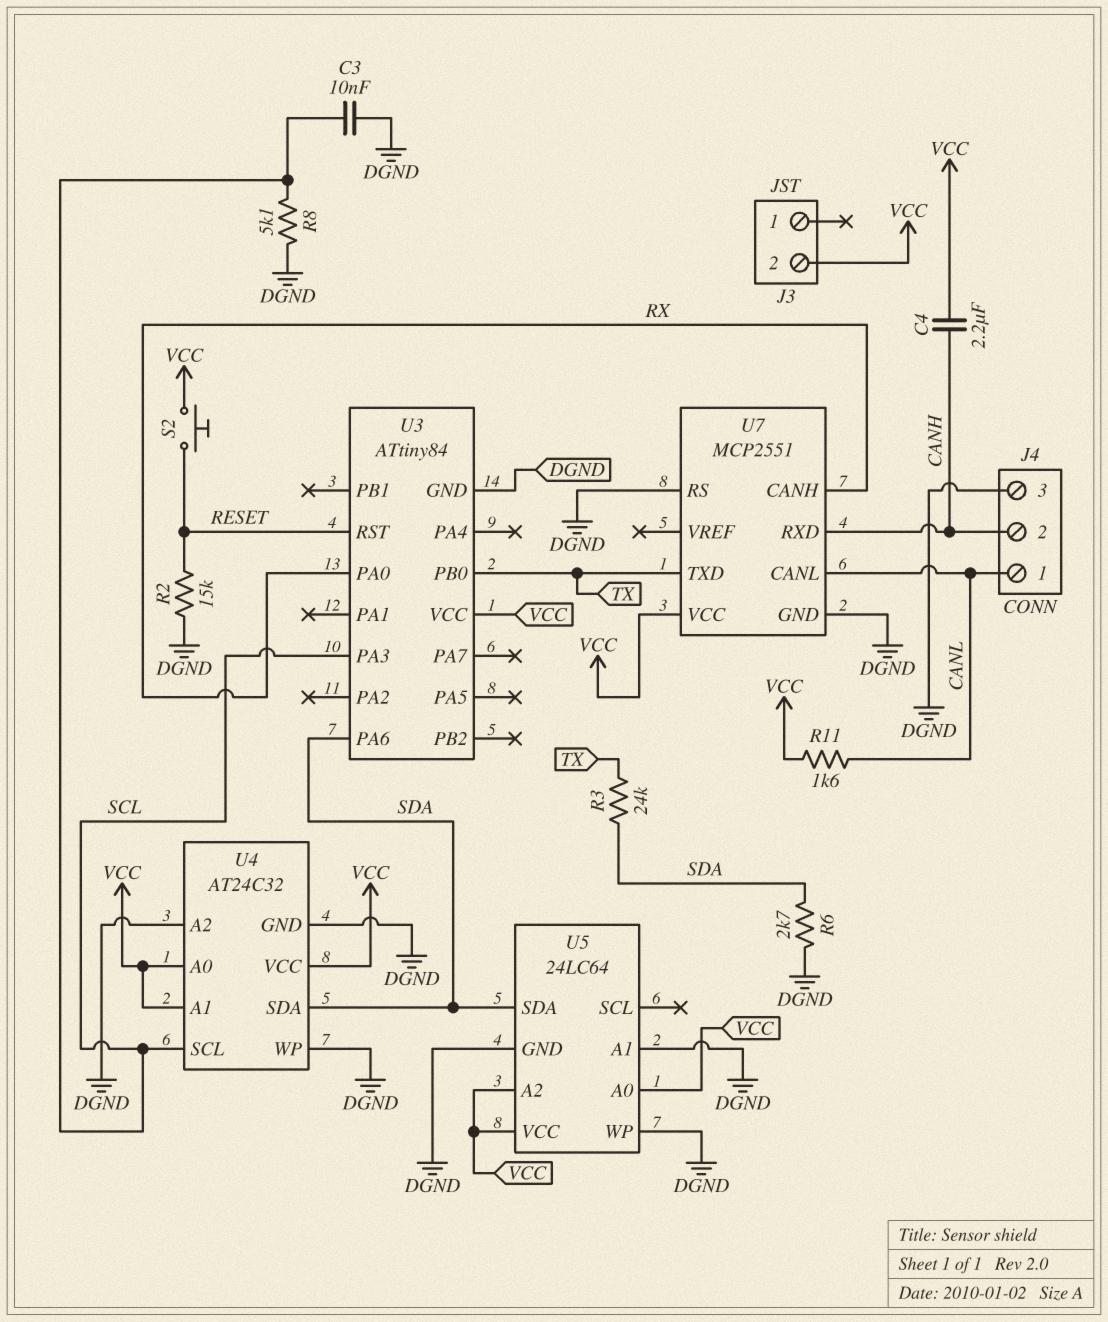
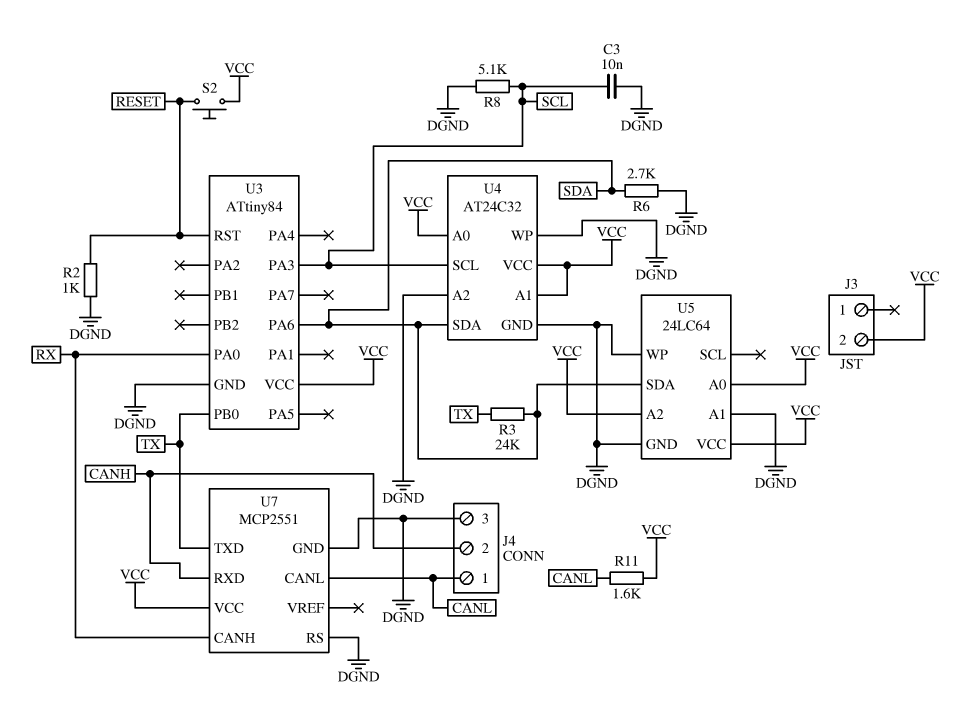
C4: 2.2uF (CANH, VCC) -> none
R2: 15k (DGND, RESET) -> 1k (DGND, RESET)

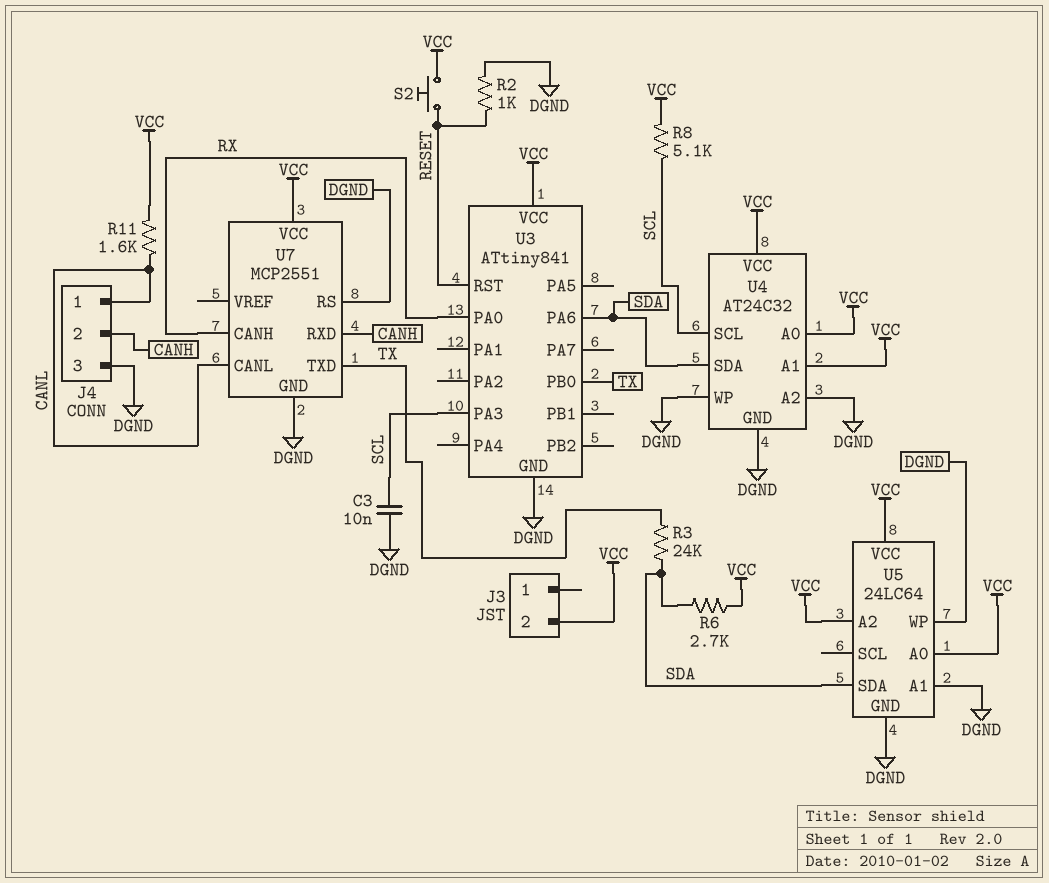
R6: 2.7k (DGND, SDA) -> 2.7k (SDA, VCC)
R8: 5.1k (DGND, SCL) -> 5.1k (SCL, VCC)
U3: ATtiny84 -> ATtiny841

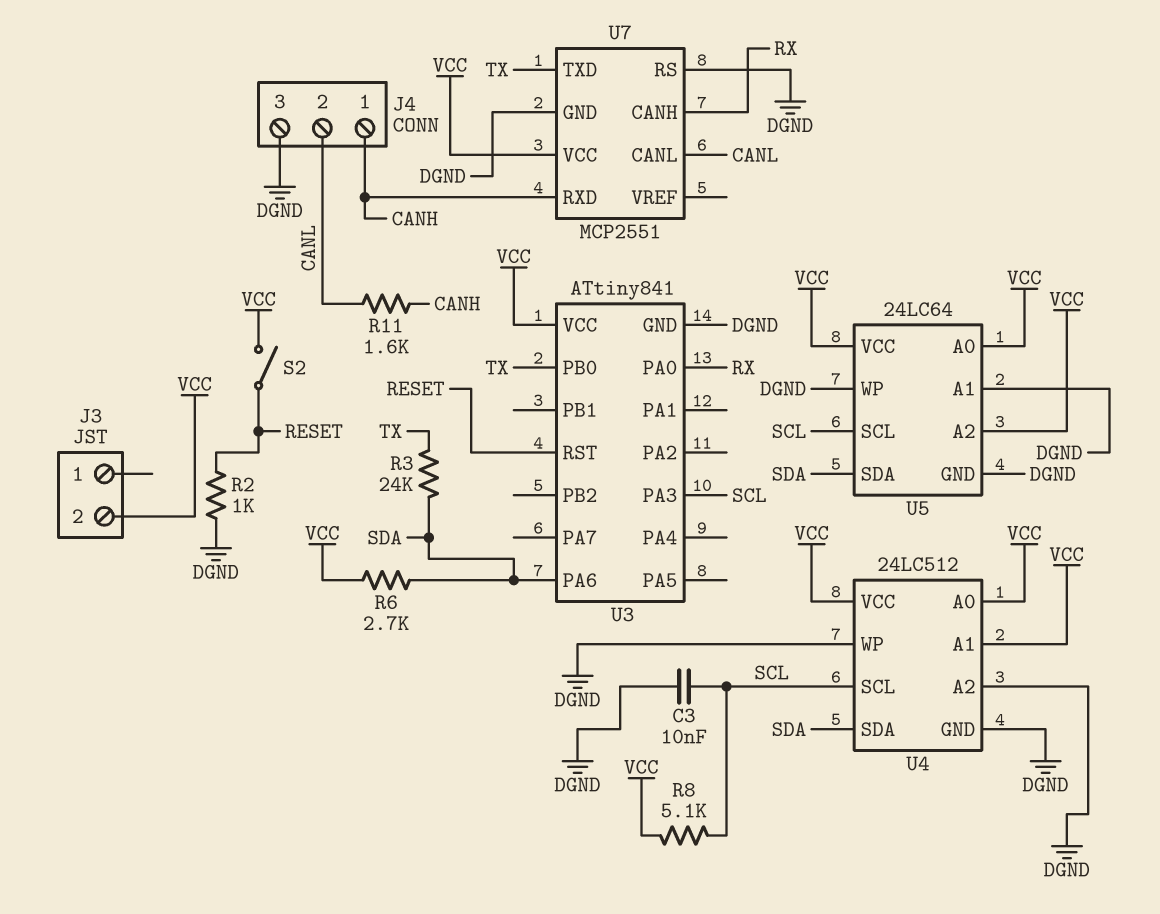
J4 pin 1: CANL -> CANH
J4 pin 2: CANH -> CANL
R11: 1.6k (CANL, VCC) -> 1.6k (CANH, CANL)
S2: button (RESET, VCC) -> switch (RESET, VCC)
U4: AT24C32 -> 24LC512
U5 pin SCL: none -> SCL

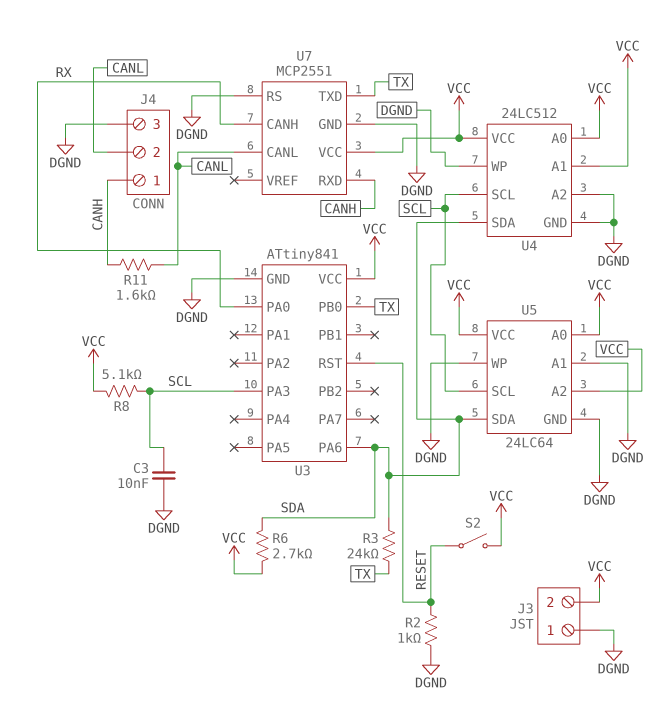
J3 pin 1: none -> DGND

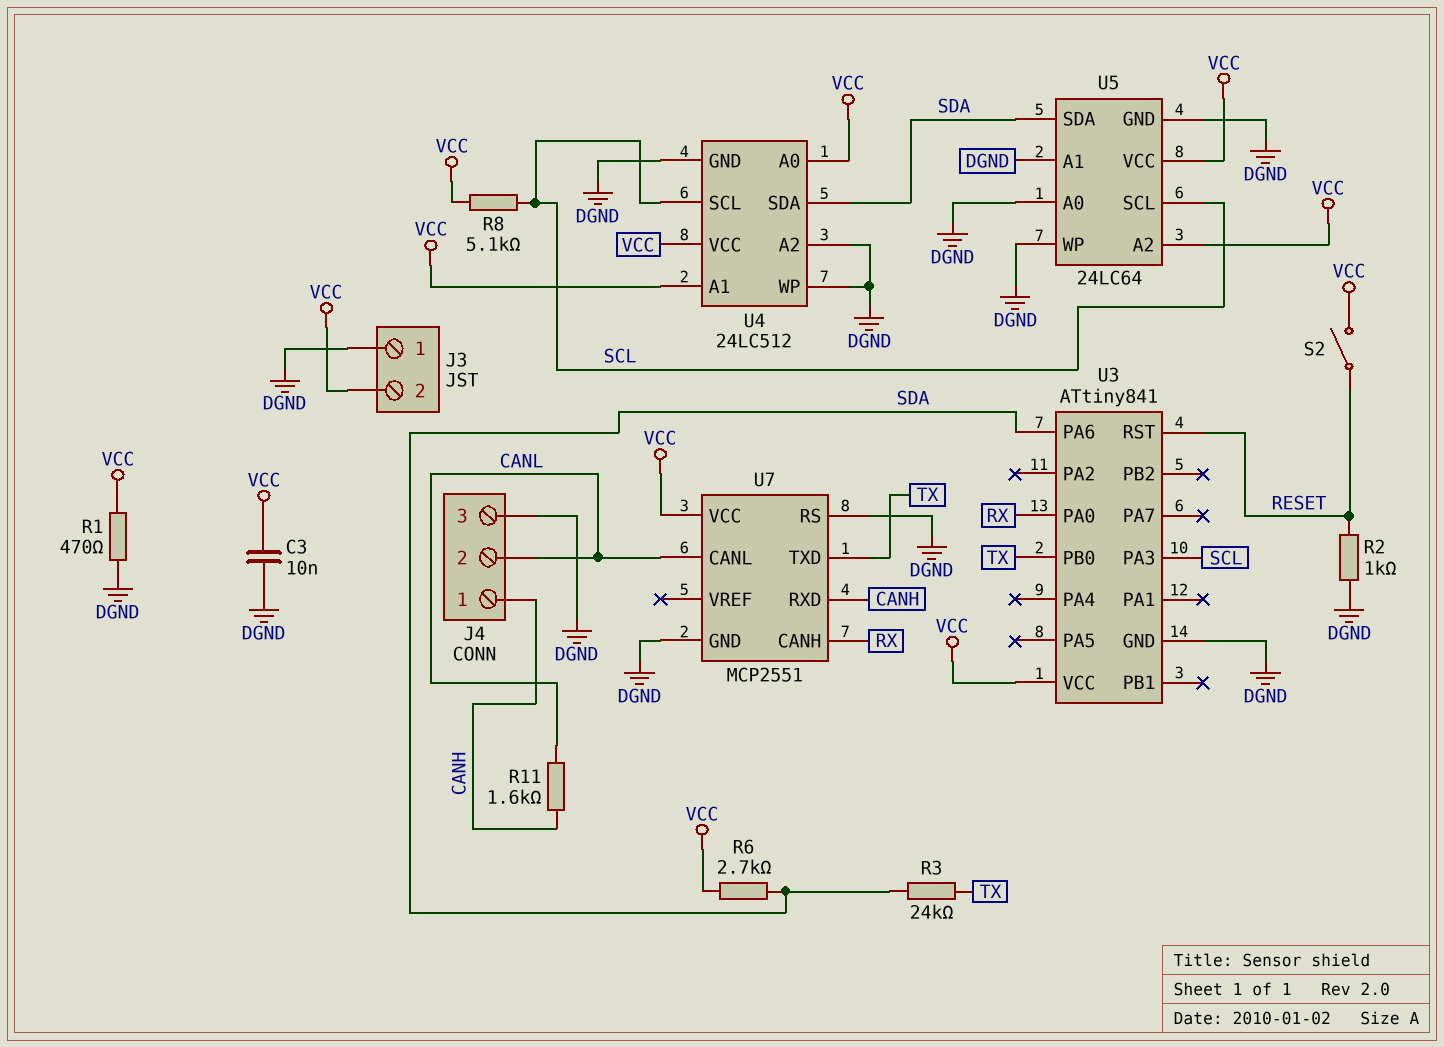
C3: 10nF (DGND, SCL) -> 10nF (DGND, VCC)
R1: none -> 470 (DGND, VCC)
U5 pin A0: VCC -> DGND

